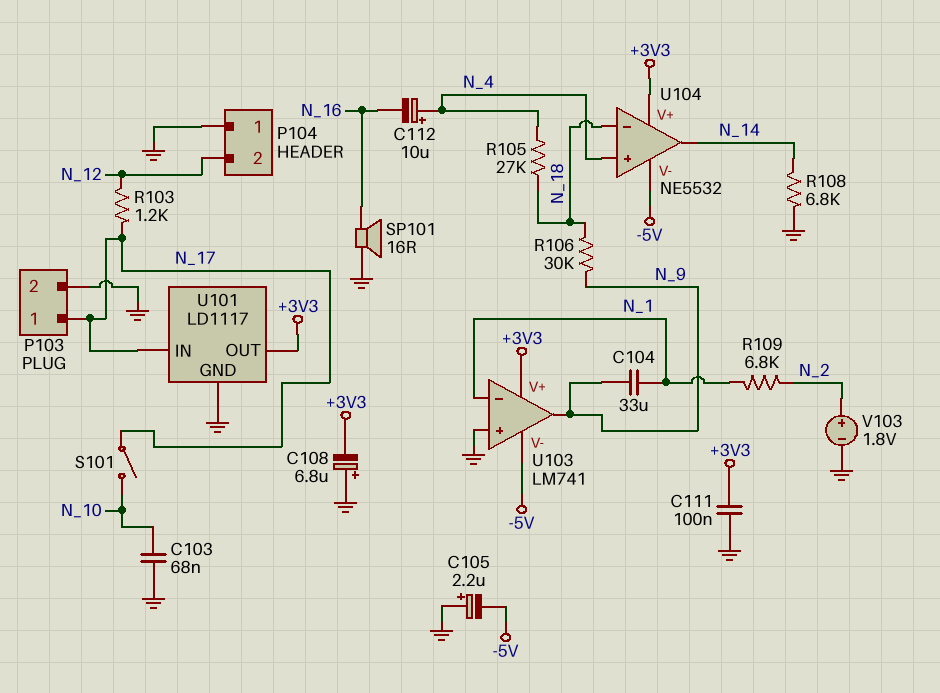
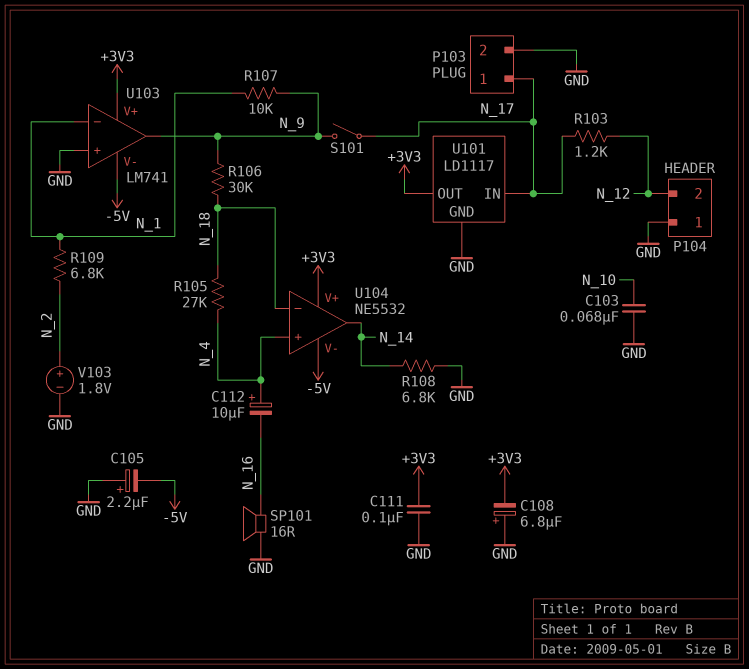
C104: 33uF (N_1, N_9) -> none
R107: none -> 10k (N_1, N_9)
S101: switch (N_10, N_17) -> switch (N_9, N_17)

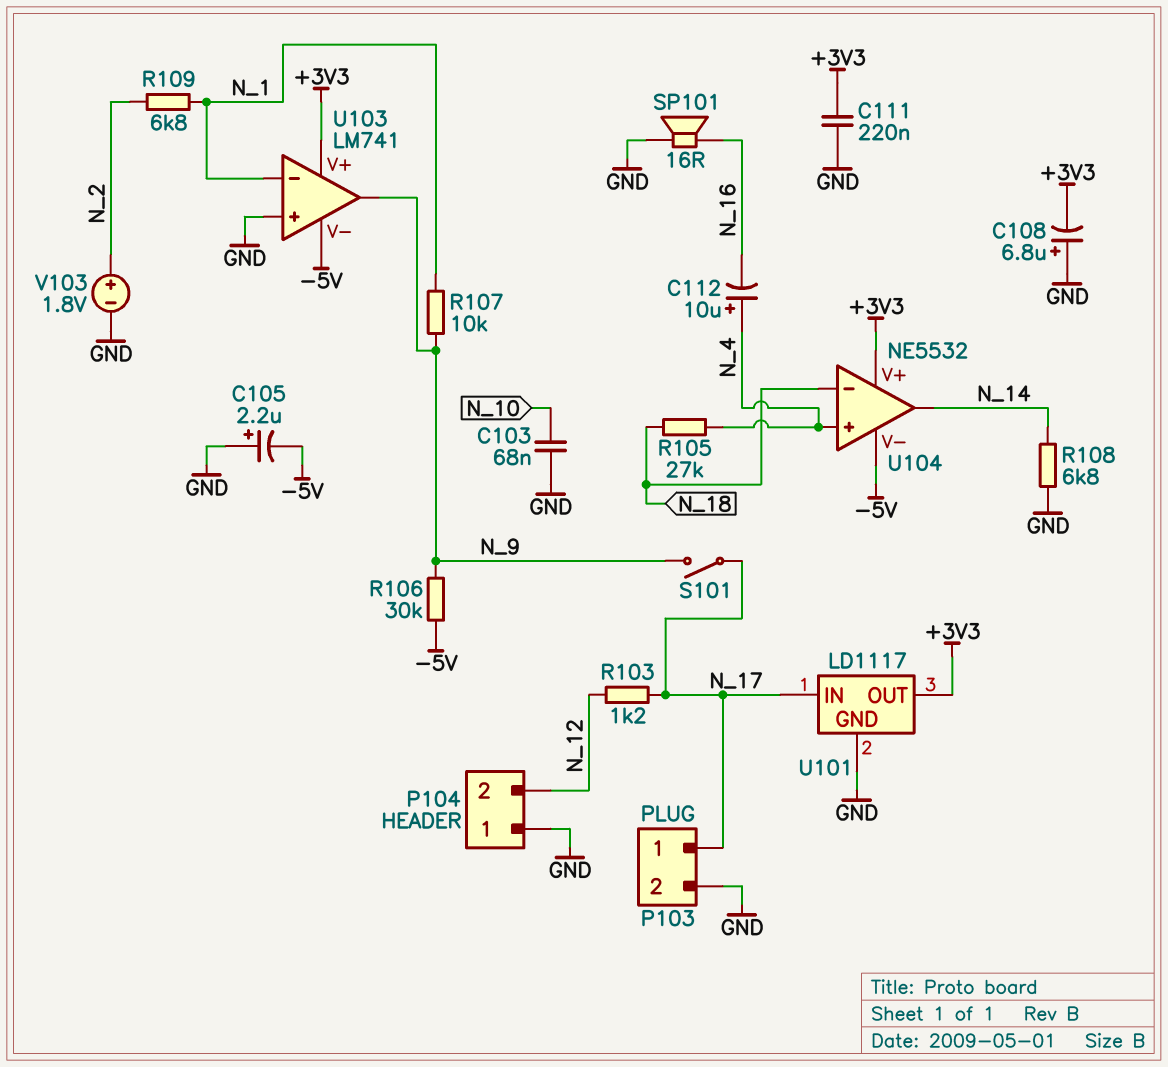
C111: 100nF (+3V3, GND) -> 220nF (+3V3, GND)
R106: 30k (N_9, N_18) -> 30k (-5V, N_9)

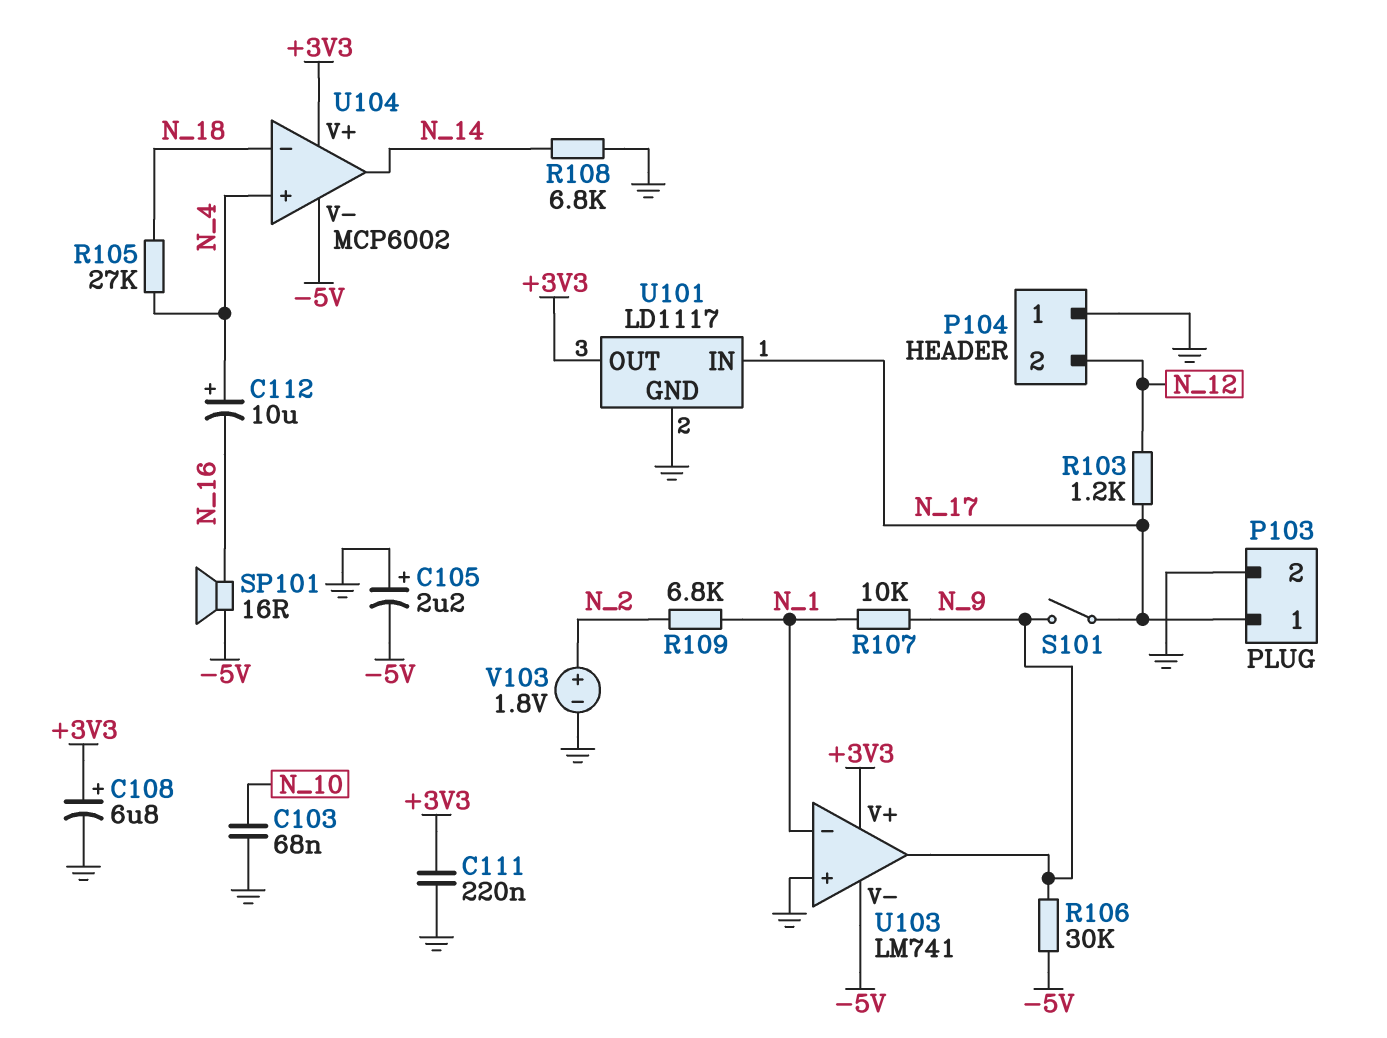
C108: 6.8uF (plus GND, minus +3V3) -> 6.8uF (plus +3V3, minus GND)
SP101: speaker 16R (GND, N_16) -> speaker 16R (-5V, N_16)
U104: NE5532 -> MCP6002

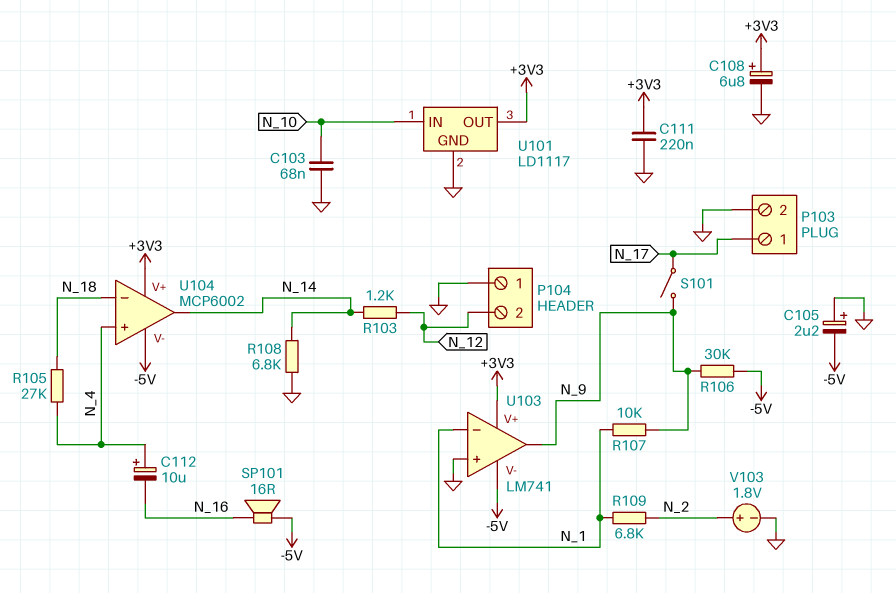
R103: 1.2k (N_12, N_17) -> 1.2k (N_12, N_14)
U101 pin IN: N_17 -> N_10

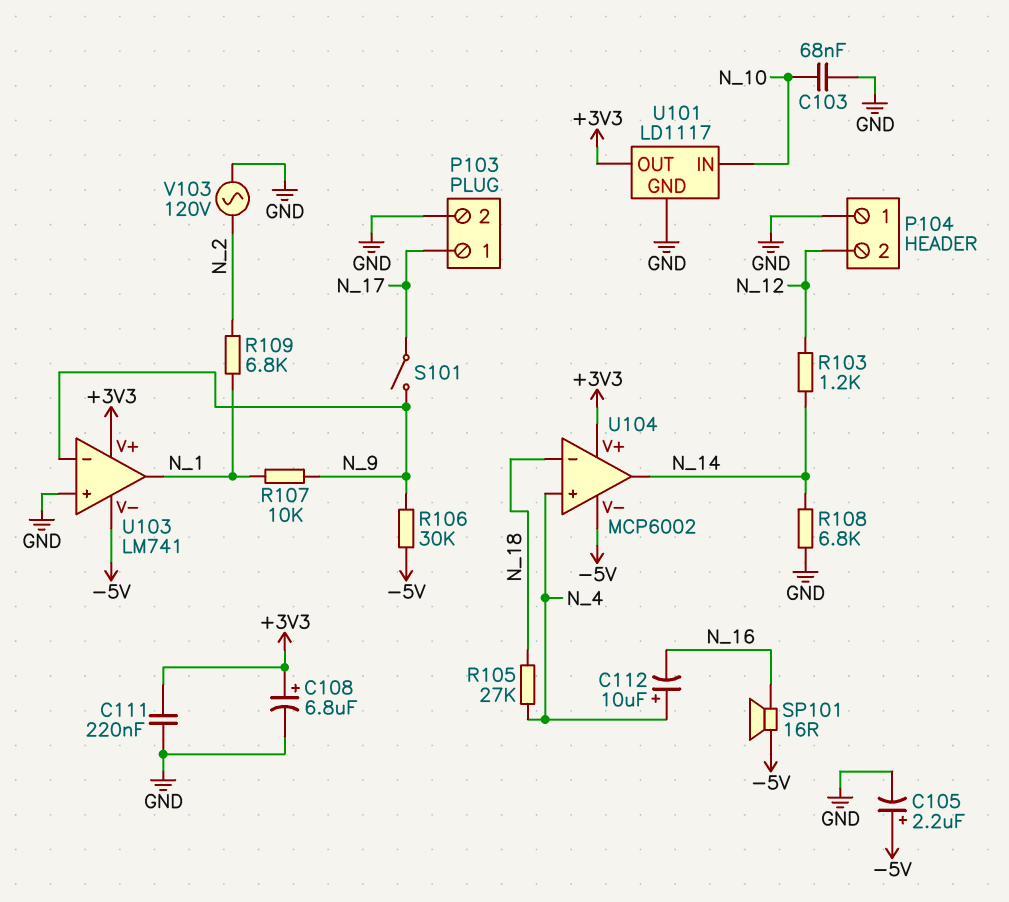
C105: 2.2uF (plus GND, minus -5V) -> 2.2uF (plus -5V, minus GND)
U103 pin in-: N_1 -> N_9
U103 pin out: N_9 -> N_1
V103: 1.8V (plus N_2, minus GND) -> AC 120V (GND, N_2)

